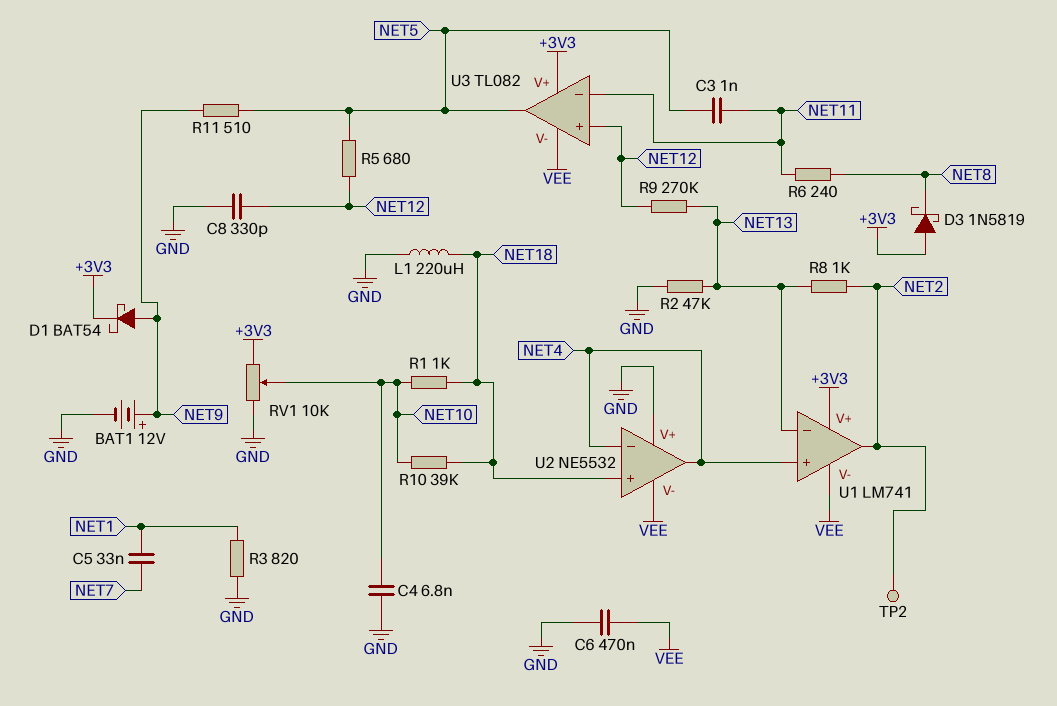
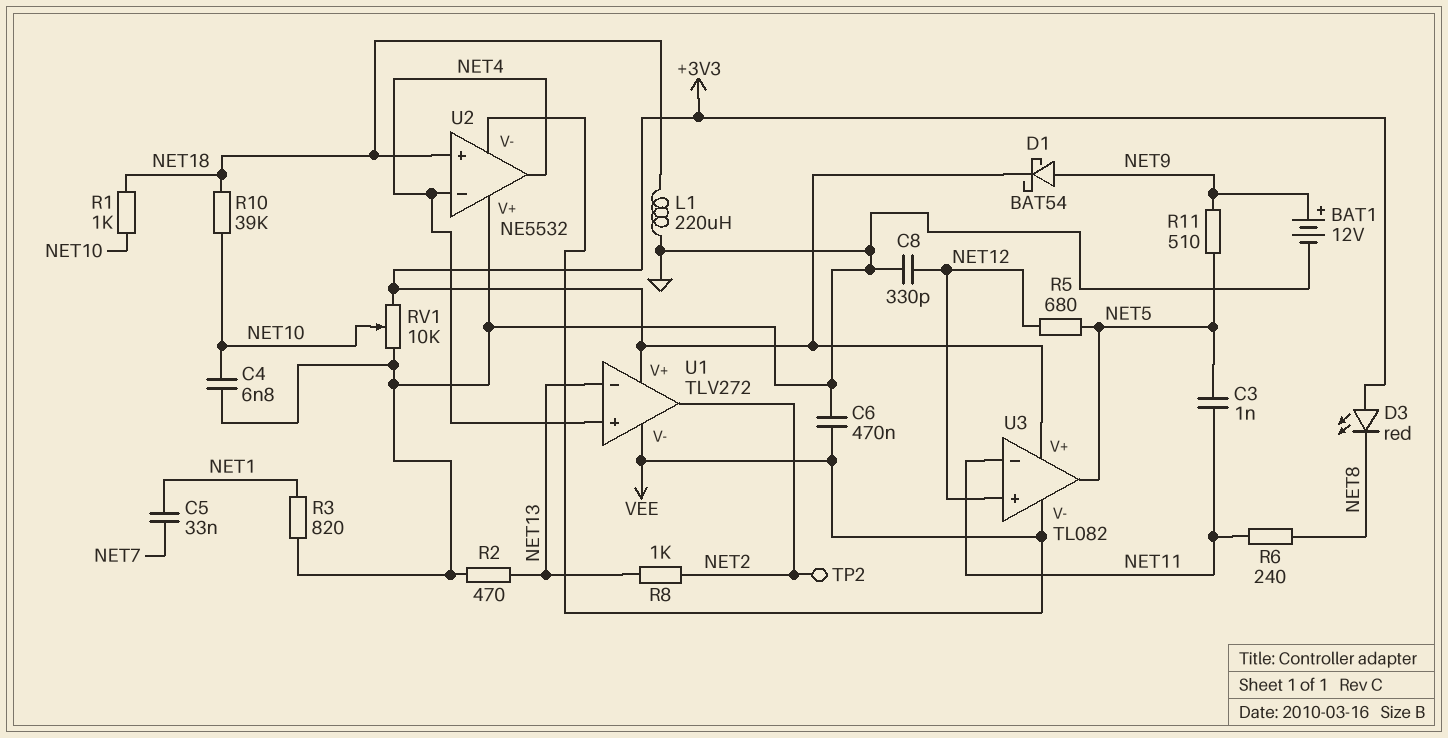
D3: schottky 1N5819 (A +3V3, K NET8) -> LED red (A +3V3, K NET8)
R2: 47k (GND, NET13) -> 470 (GND, NET13)
R9: 270k (NET12, NET13) -> none
U1: LM741 -> TLV272

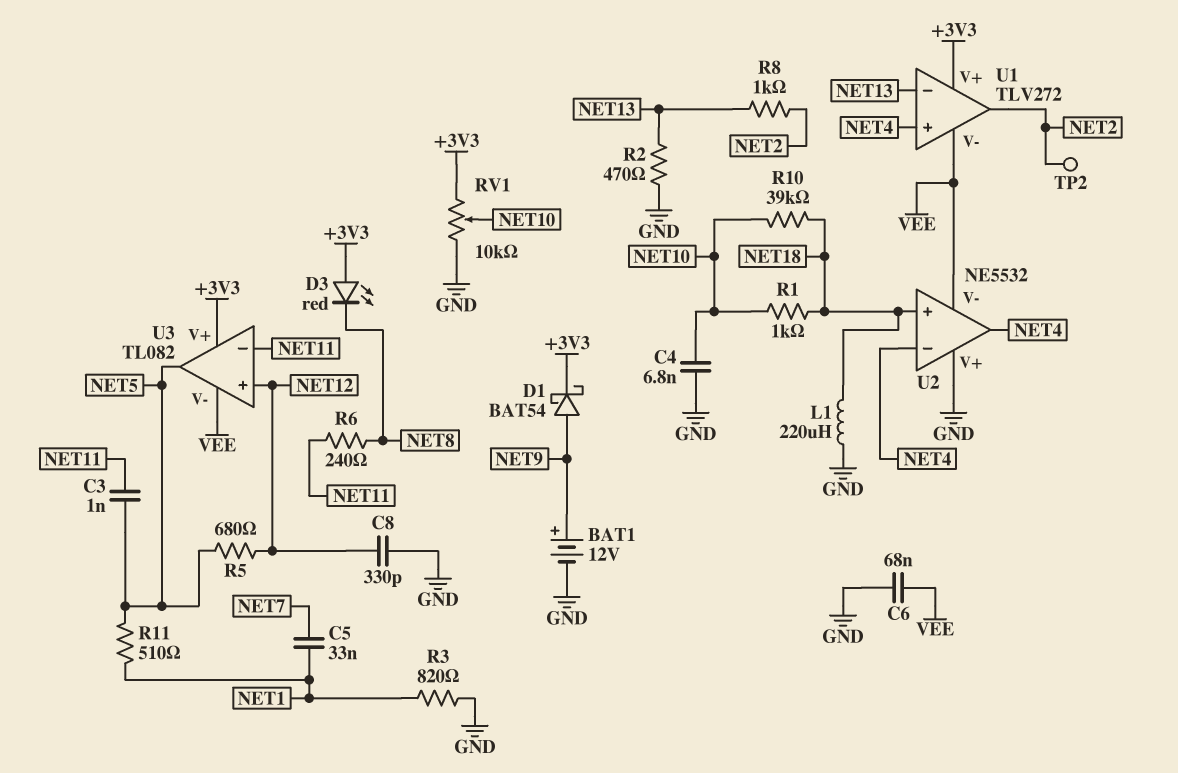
C6: 470nF (GND, VEE) -> 68nF (GND, VEE)
R11: 510 (NET5, NET9) -> 510 (NET1, NET5)

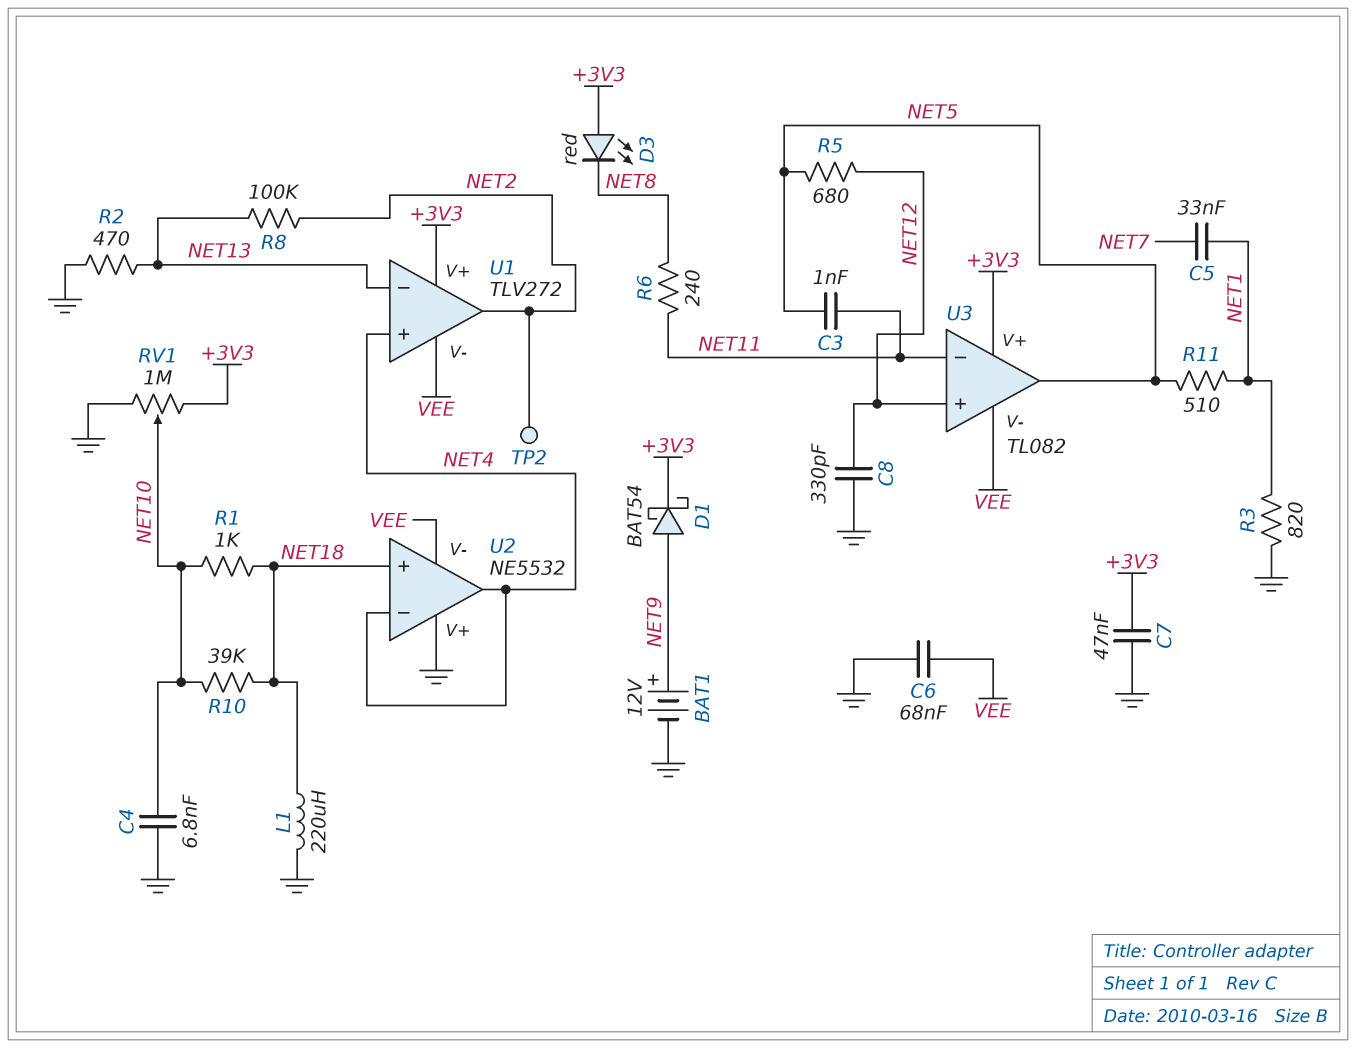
C7: none -> 47nF (+3V3, GND)
R8: 1k (NET2, NET13) -> 100k (NET2, NET13)
RV1: 10k (+3V3, GND, wiper NET10) -> 1M (+3V3, GND, wiper NET10)

